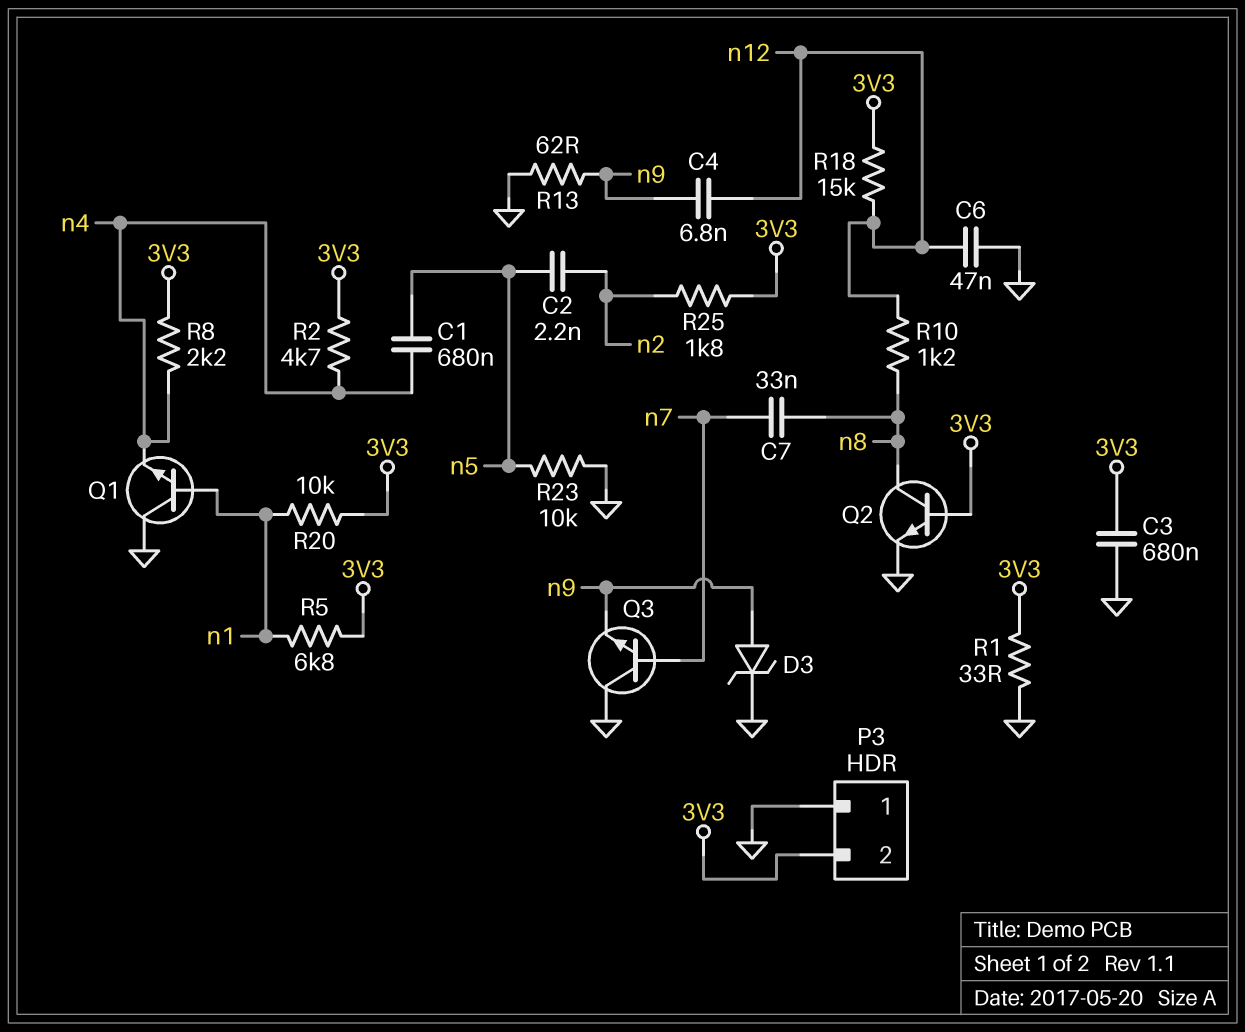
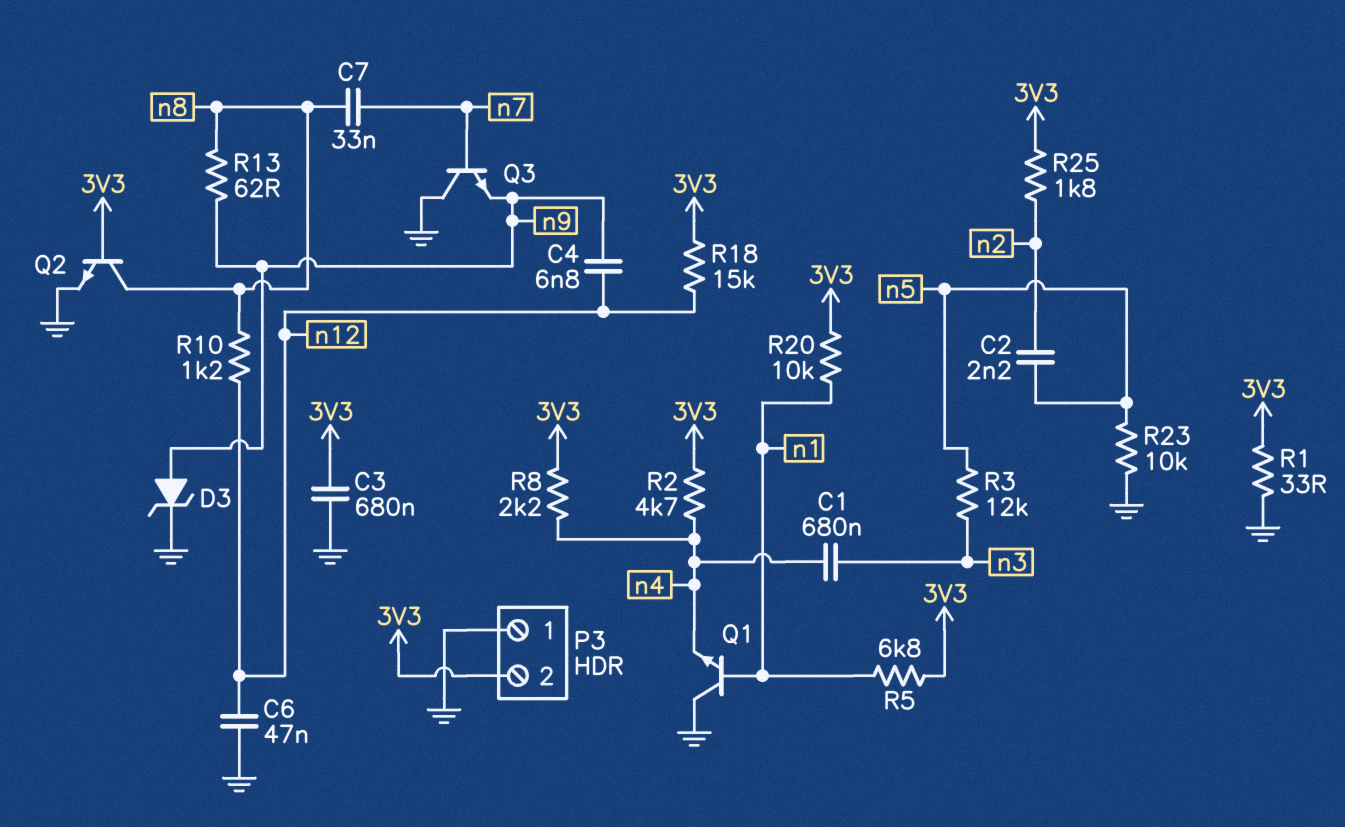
C1: 680nF (n4, n5) -> 680nF (n3, n4)
R3: none -> 12k (n3, n5)
R13: 62 (GND, n9) -> 62 (n8, n9)

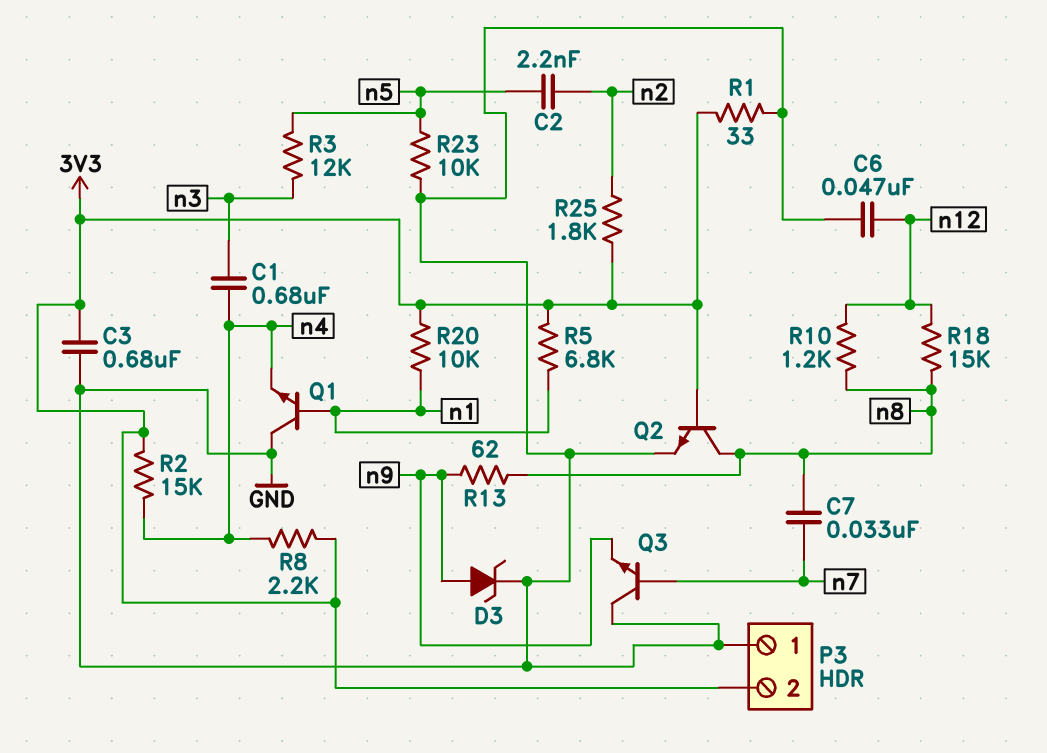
C4: 6.8nF (n9, n12) -> none
R2: 4.7k (3V3, n4) -> 15k (3V3, n4)
R18: 15k (3V3, n12) -> 15k (n8, n12)

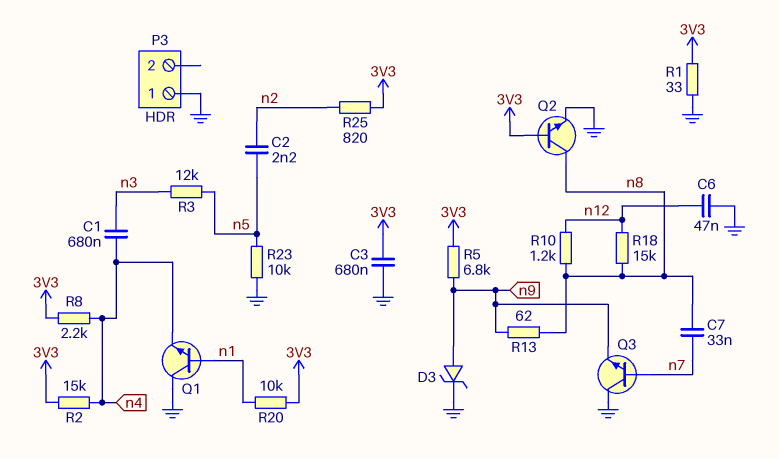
P3 pin 2: 3V3 -> none
R5: 6.8k (3V3, n1) -> 6.8k (3V3, n9)
R25: 1.8k (3V3, n2) -> 820 (3V3, n2)

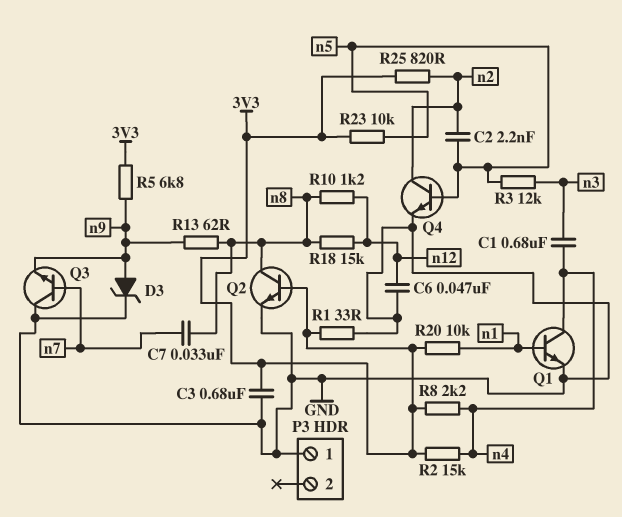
Q1: NPN (B n1, C GND, E n4) -> NPN (B n1, C n4, E GND)
Q4: none -> NPN (B n5, C n2, E GND)
R23: 10k (GND, n5) -> 10k (3V3, n5)

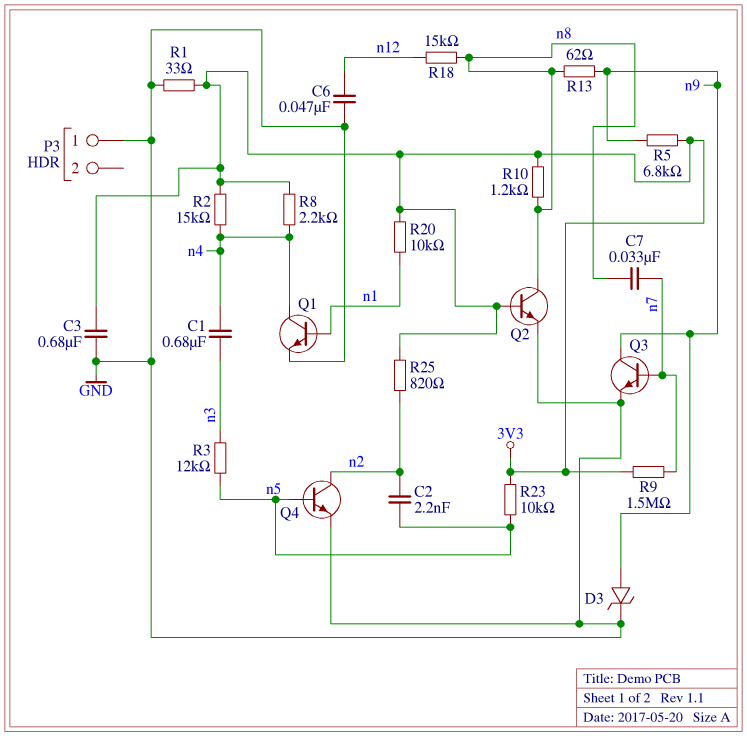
Q3: NPN (B n7, C GND, E n9) -> NPN (B n7, C n9, E GND)
R9: none -> 1.5M (3V3, n7)
R10: 1.2k (n8, n12) -> 1.2k (3V3, n8)

